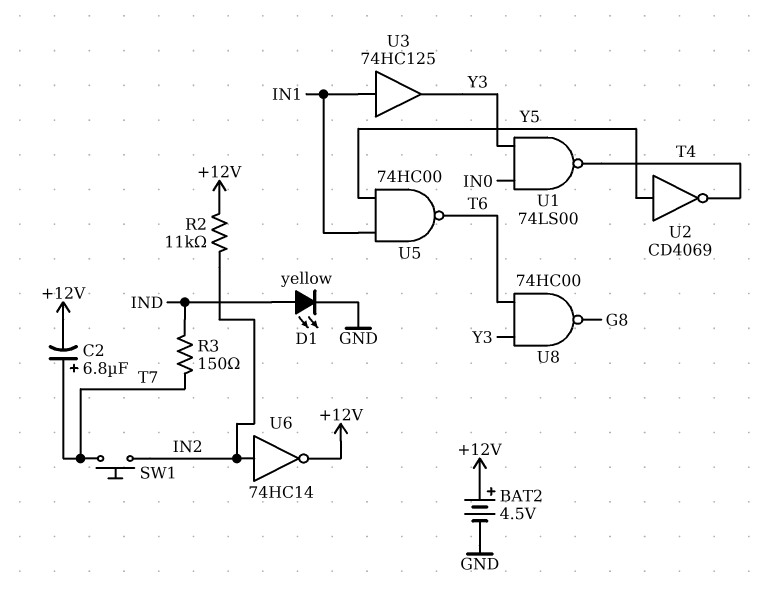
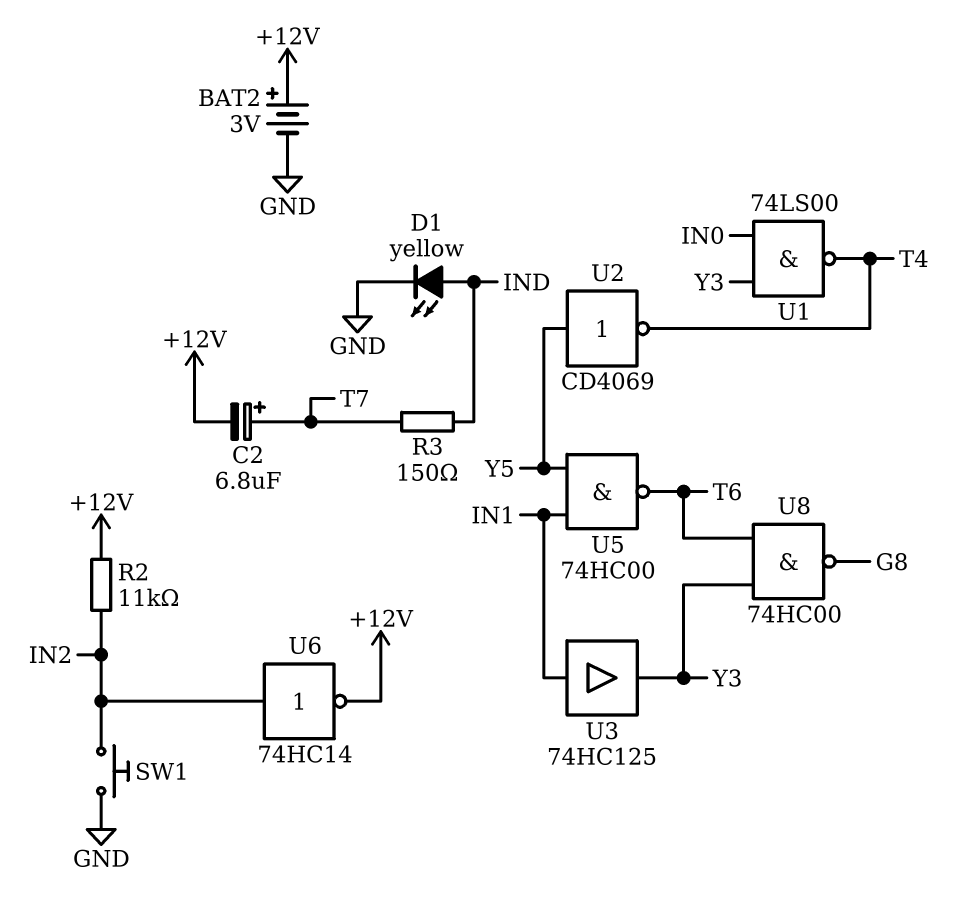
BAT2: 4.5V (plus +12V, minus GND) -> 3V (plus +12V, minus GND)
SW1: button (IN2, T7) -> button (GND, IN2)

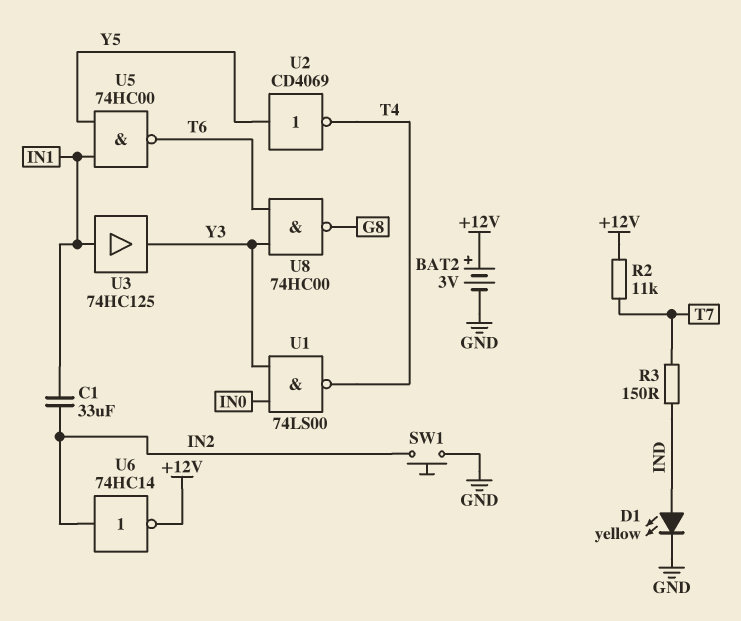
C1: none -> 33uF (IN1, IN2)
C2: 6.8uF (plus T7, minus +12V) -> none
R2: 11k (+12V, IN2) -> 11k (+12V, T7)

